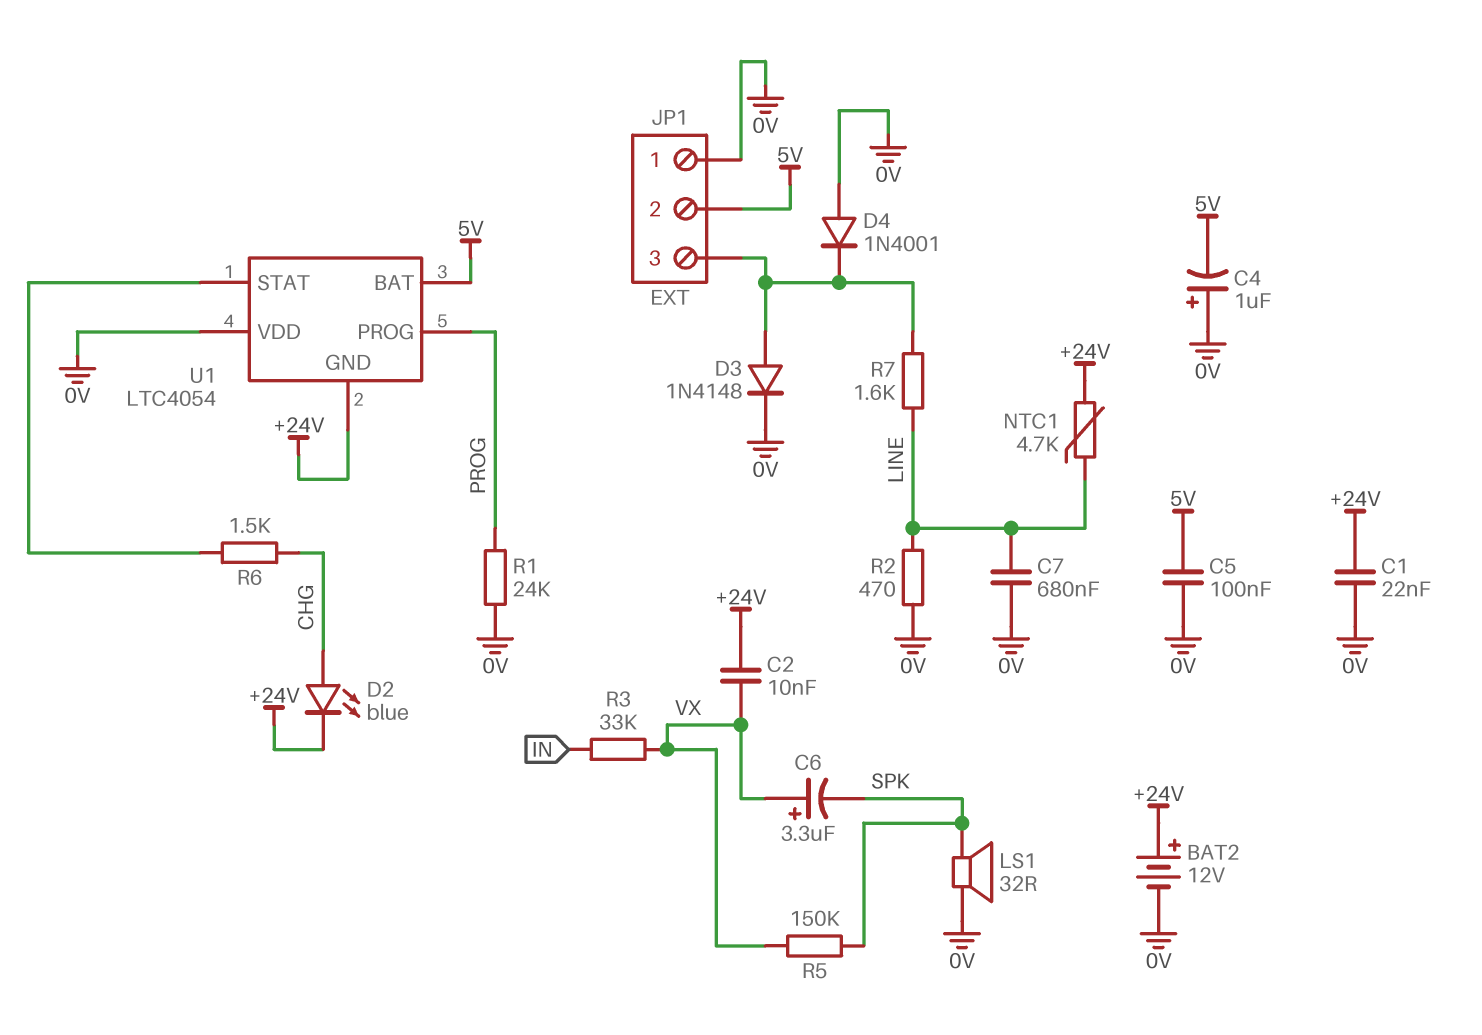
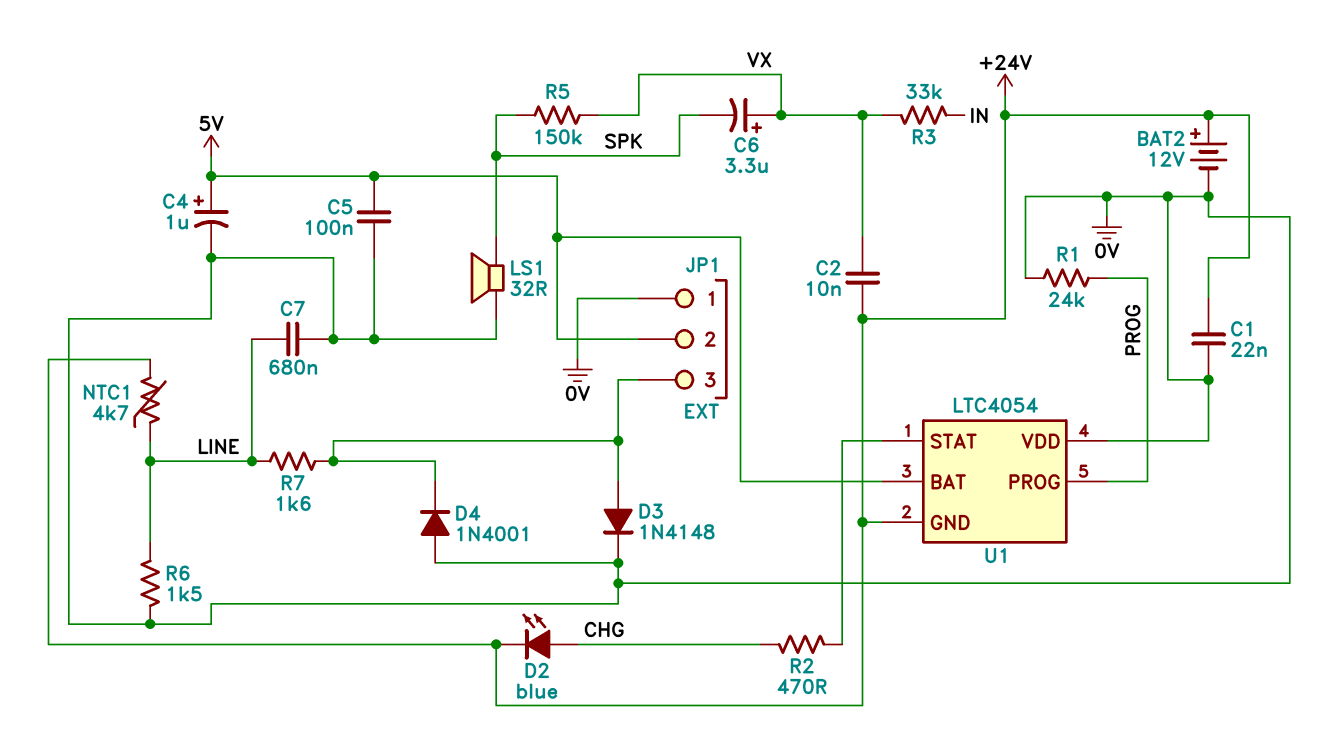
C4: 1uF (plus 0V, minus 5V) -> 1uF (plus 5V, minus 0V)
R2: 470 (0V, LINE) -> 470 (CHG, U1/STAT)
R6: 1.5k (CHG, U1/STAT) -> 1.5k (0V, LINE)

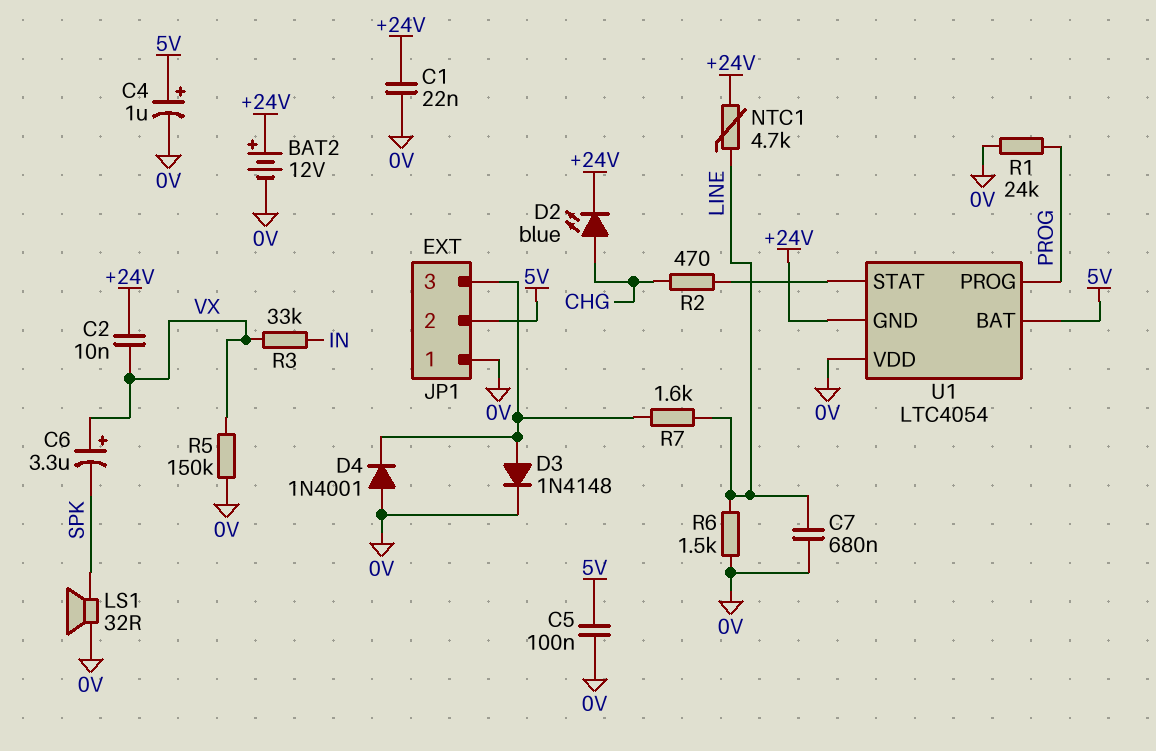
R5: 150k (SPK, VX) -> 150k (0V, VX)

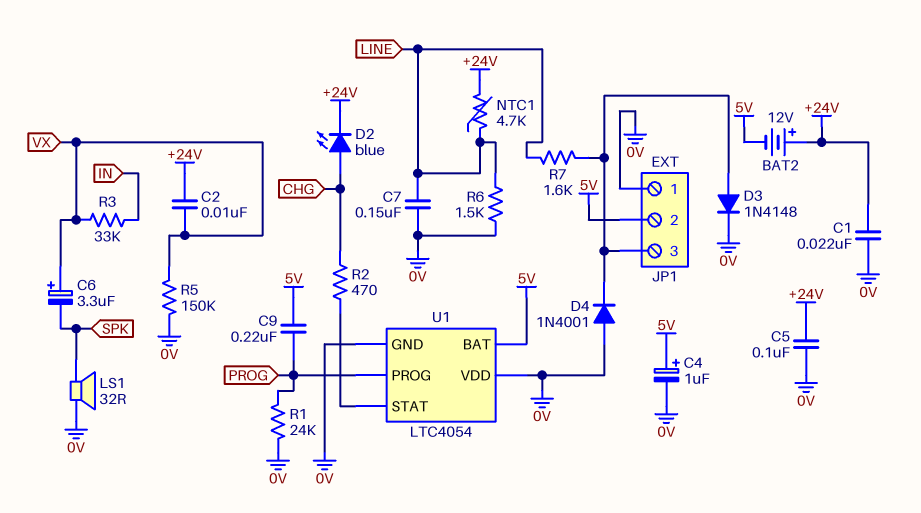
BAT2: 12V (plus +24V, minus 0V) -> 12V (plus +24V, minus 5V)
C5: 100nF (0V, 5V) -> 100nF (+24V, 0V)
C7: 680nF (0V, LINE) -> 150nF (0V, LINE)
C9: none -> 220nF (5V, PROG)
U1 pin GND: +24V -> 0V

